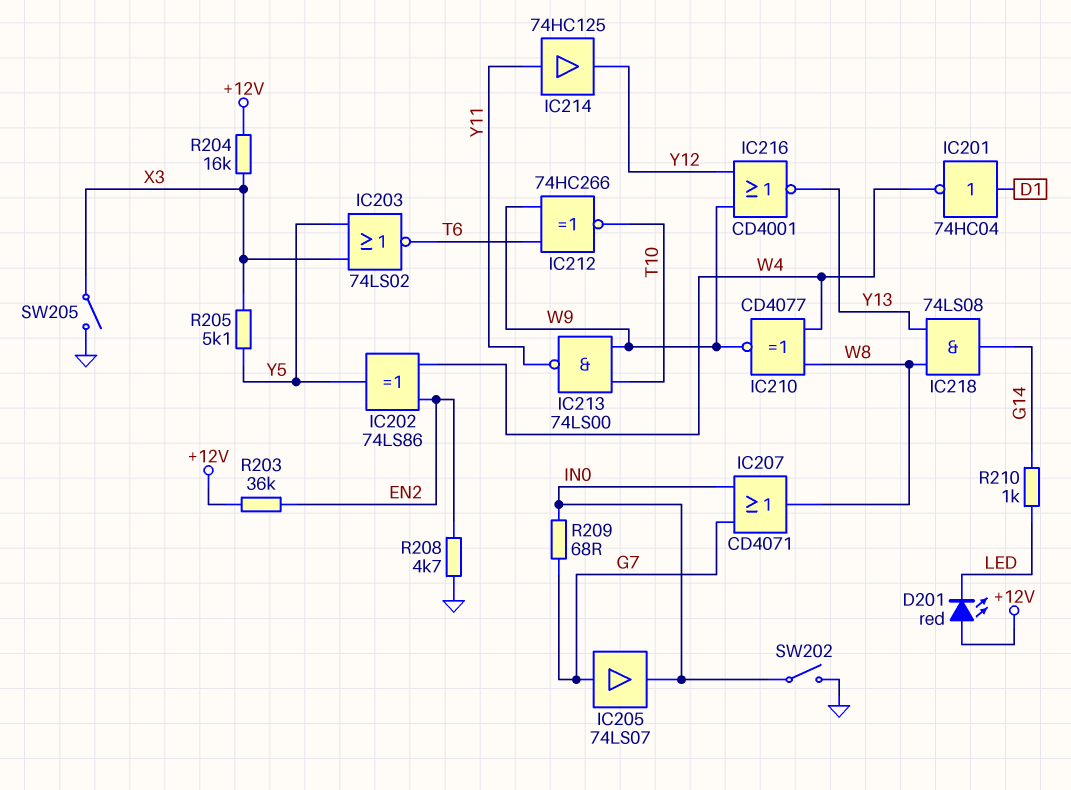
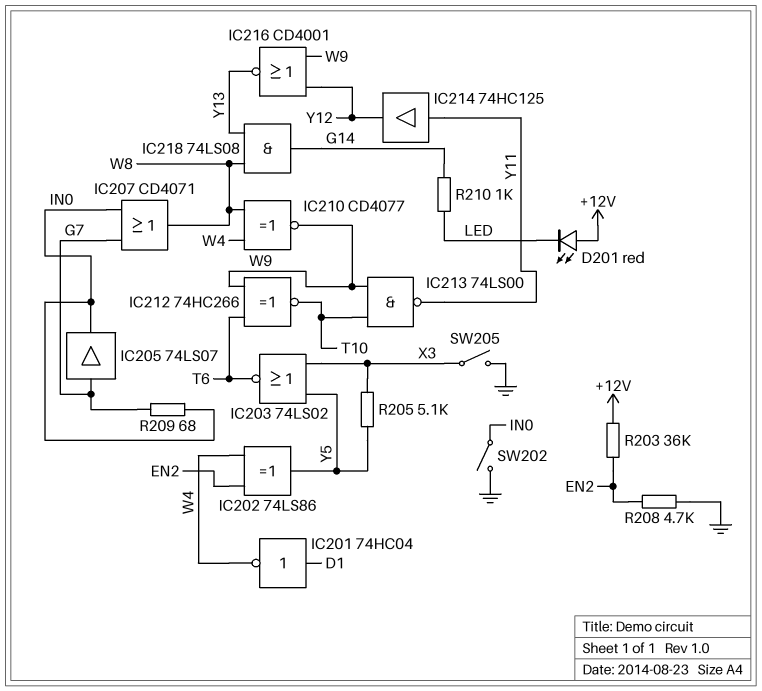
R204: 16k (+12V, X3) -> none

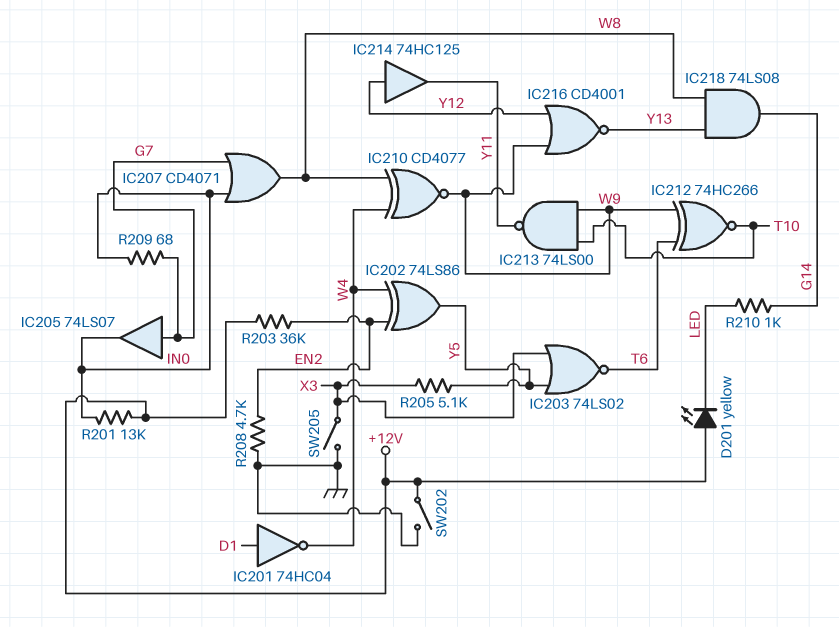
D201: LED red (A +12V, K LED) -> LED yellow (A +12V, K LED)
IC214: buffer 74HC125 (in Y11, out Y12) -> buffer 74HC125 (in Y12, out Y11)
R201: none -> 13k (+12V, IN0)
SW202: switch (GND, IN0) -> switch (+12V, GND)

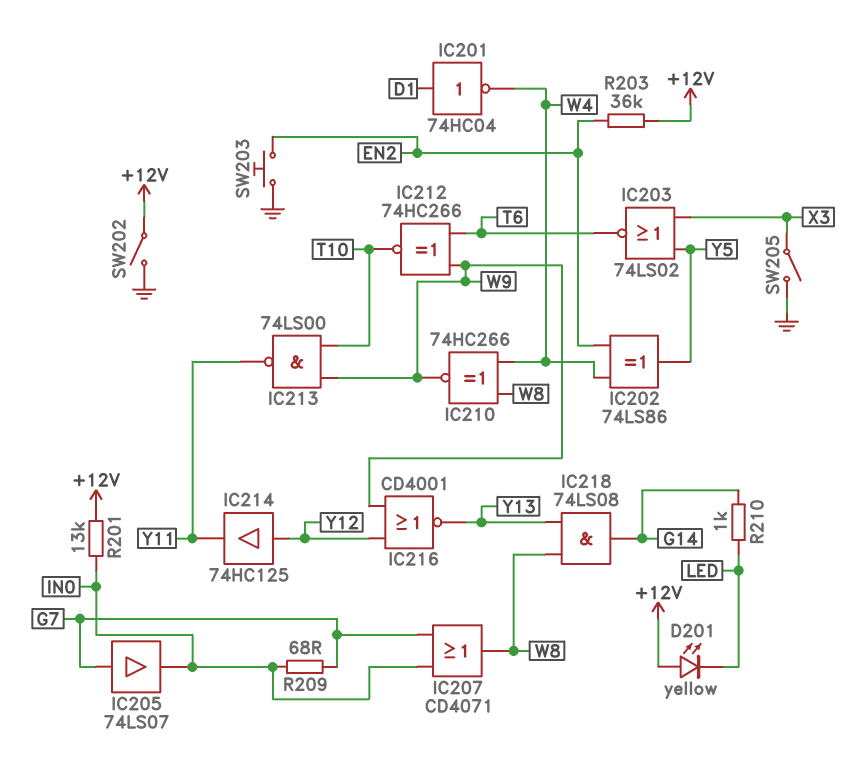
IC210: XNOR CD4077 (in W4, in W8, out W9) -> XNOR 74HC266 (in W4, in W8, out W9)
R205: 5.1k (X3, Y5) -> none
R208: 4.7k (EN2, GND) -> none
SW203: none -> button (EN2, GND)

